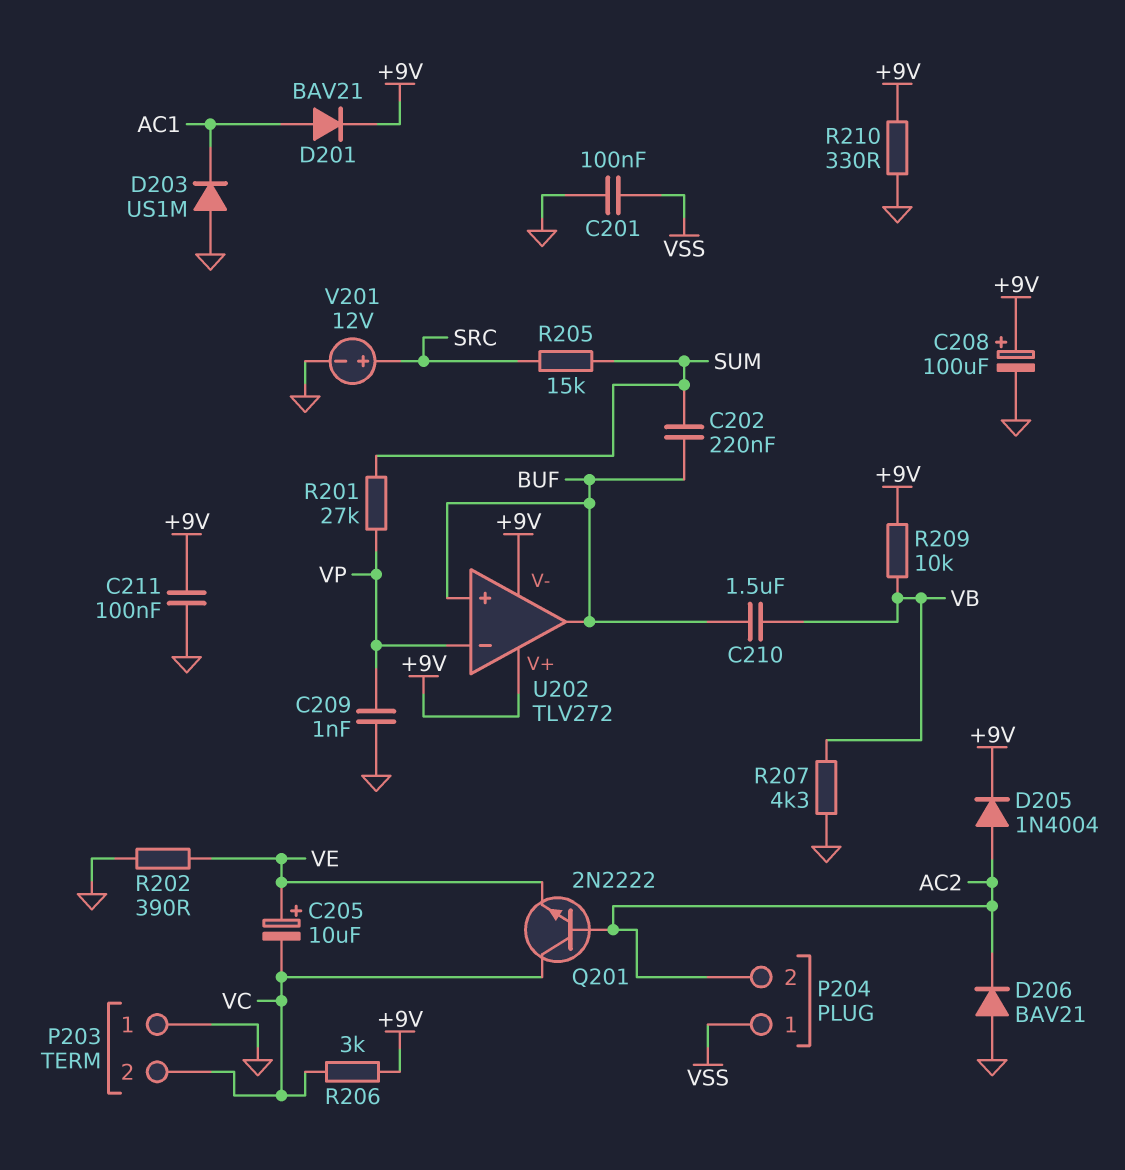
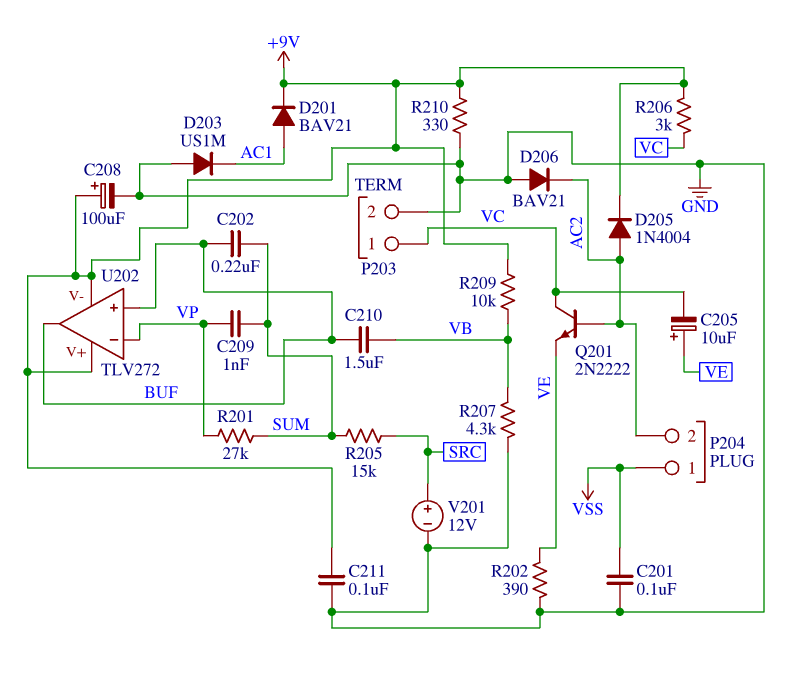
C209: 1nF (GND, VP) -> 1nF (SUM, VP)
P203 pin 1: GND -> VC
P203 pin 2: VC -> GND

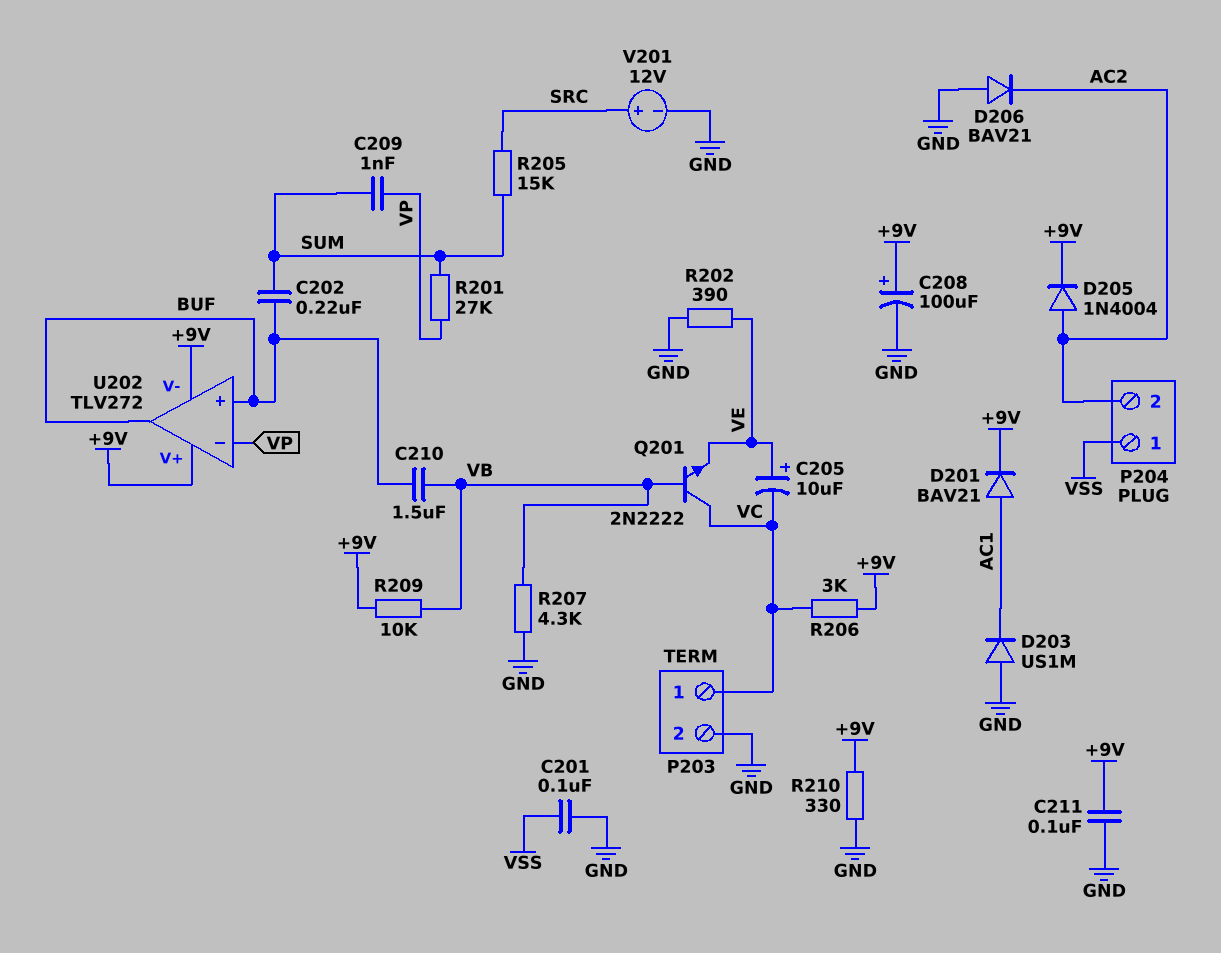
Q201: NPN 2N2222 (B AC2, C VC, E VE) -> NPN 2N2222 (B VB, C VC, E VE)

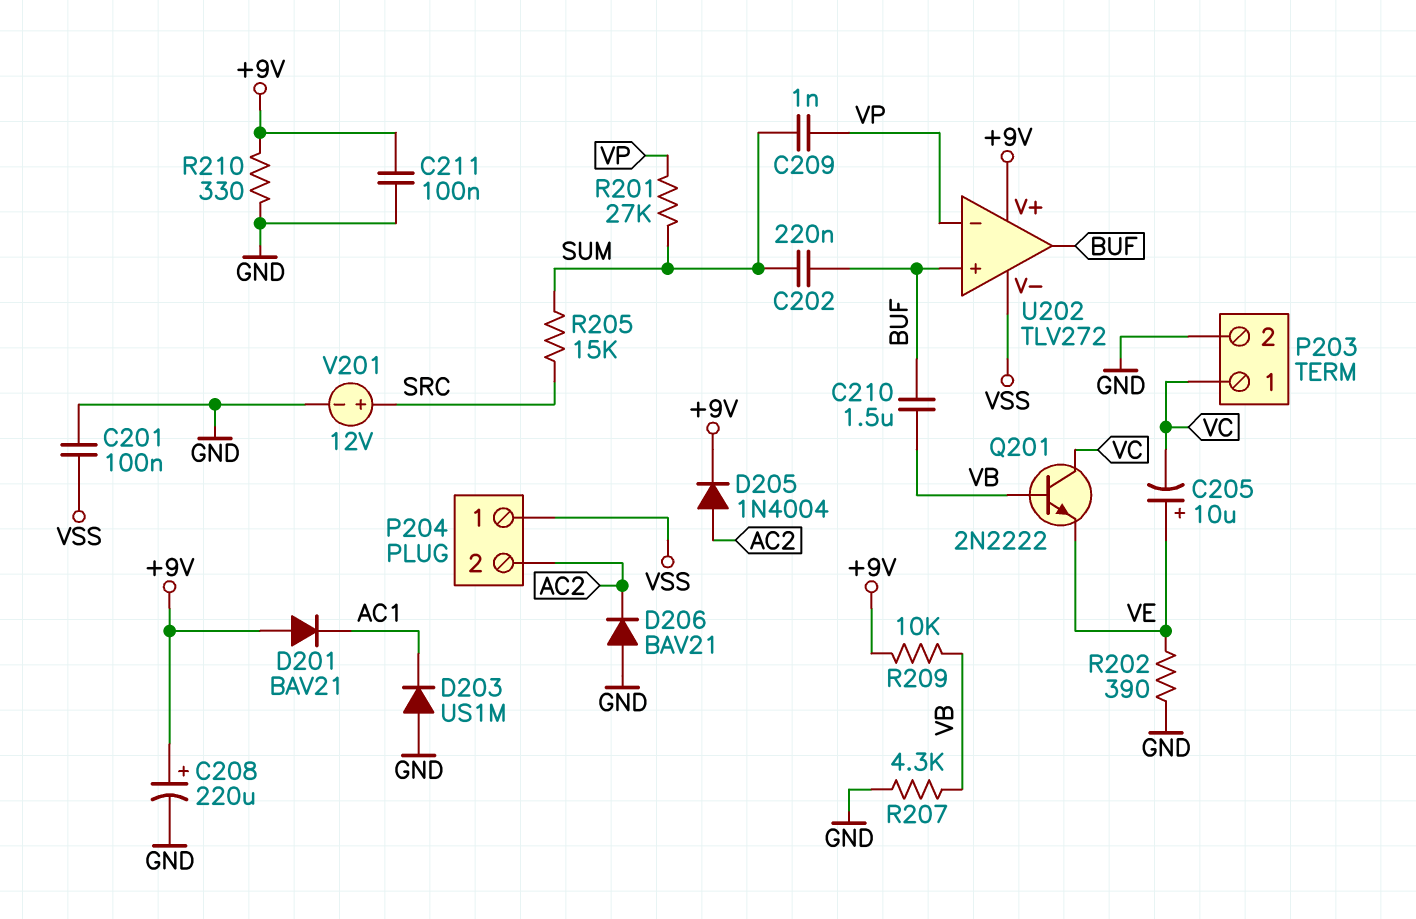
C208: 100uF (plus +9V, minus GND) -> 220uF (plus +9V, minus GND)
D201: diode BAV21 (A AC1, K +9V) -> diode BAV21 (A +9V, K AC1)
R206: 3k (+9V, VC) -> none
U202 pin V-: +9V -> VSS

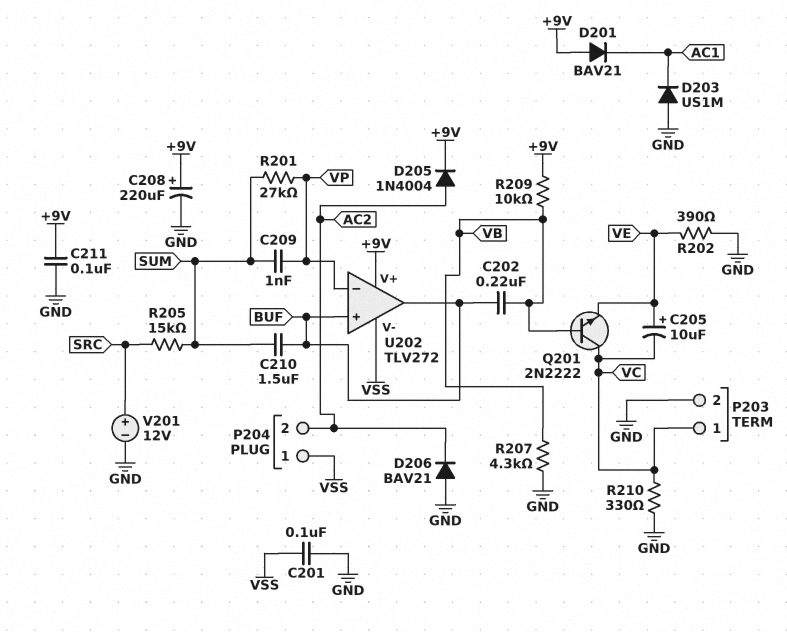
C202: 220nF (BUF, SUM) -> 220nF (BUF, VB)
C210: 1.5uF (BUF, VB) -> 1.5uF (BUF, SUM)
R210: 330 (+9V, GND) -> 330 (GND, VC)

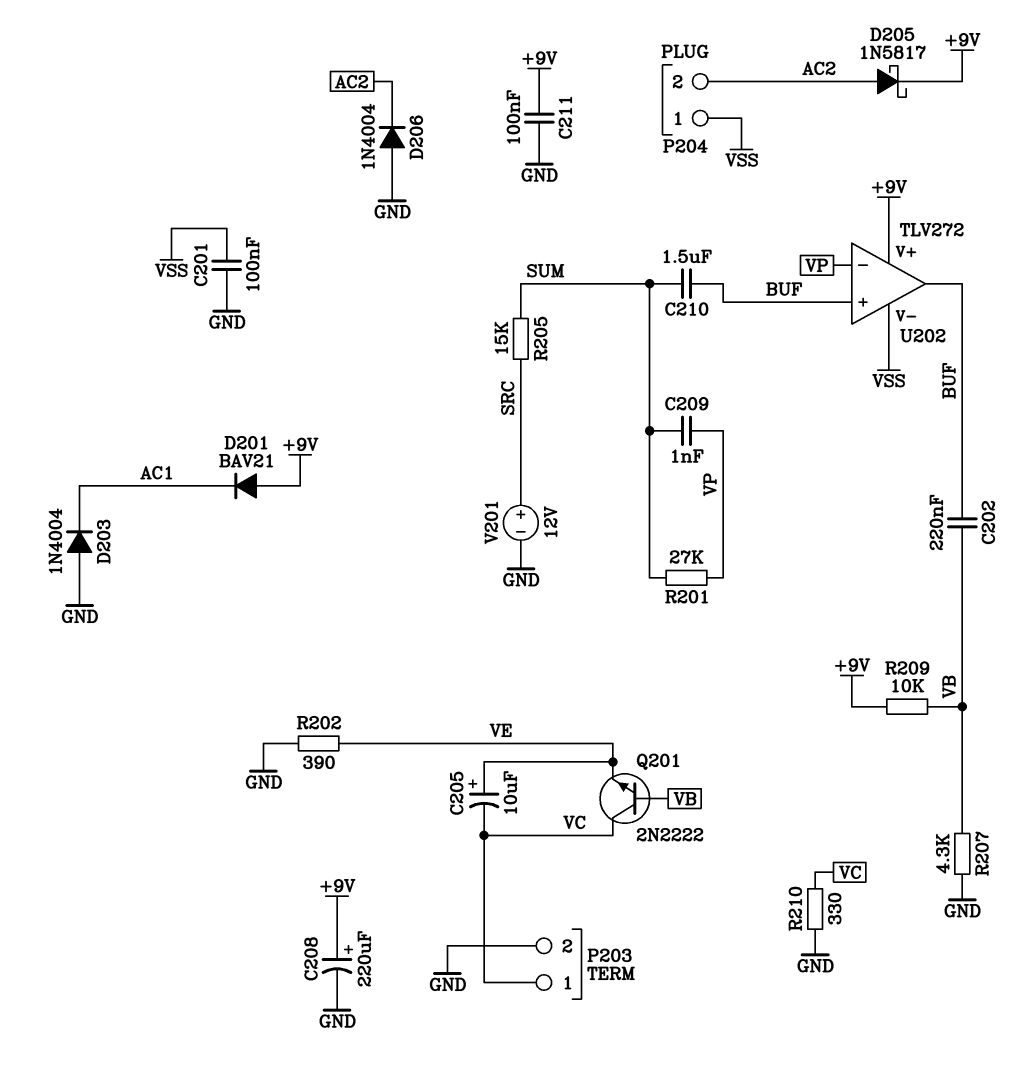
D203: diode US1M (A GND, K AC1) -> diode 1N4004 (A GND, K AC1)
D205: diode 1N4004 (A AC2, K +9V) -> schottky 1N5817 (A AC2, K +9V)
D206: diode BAV21 (A GND, K AC2) -> diode 1N4004 (A GND, K AC2)

